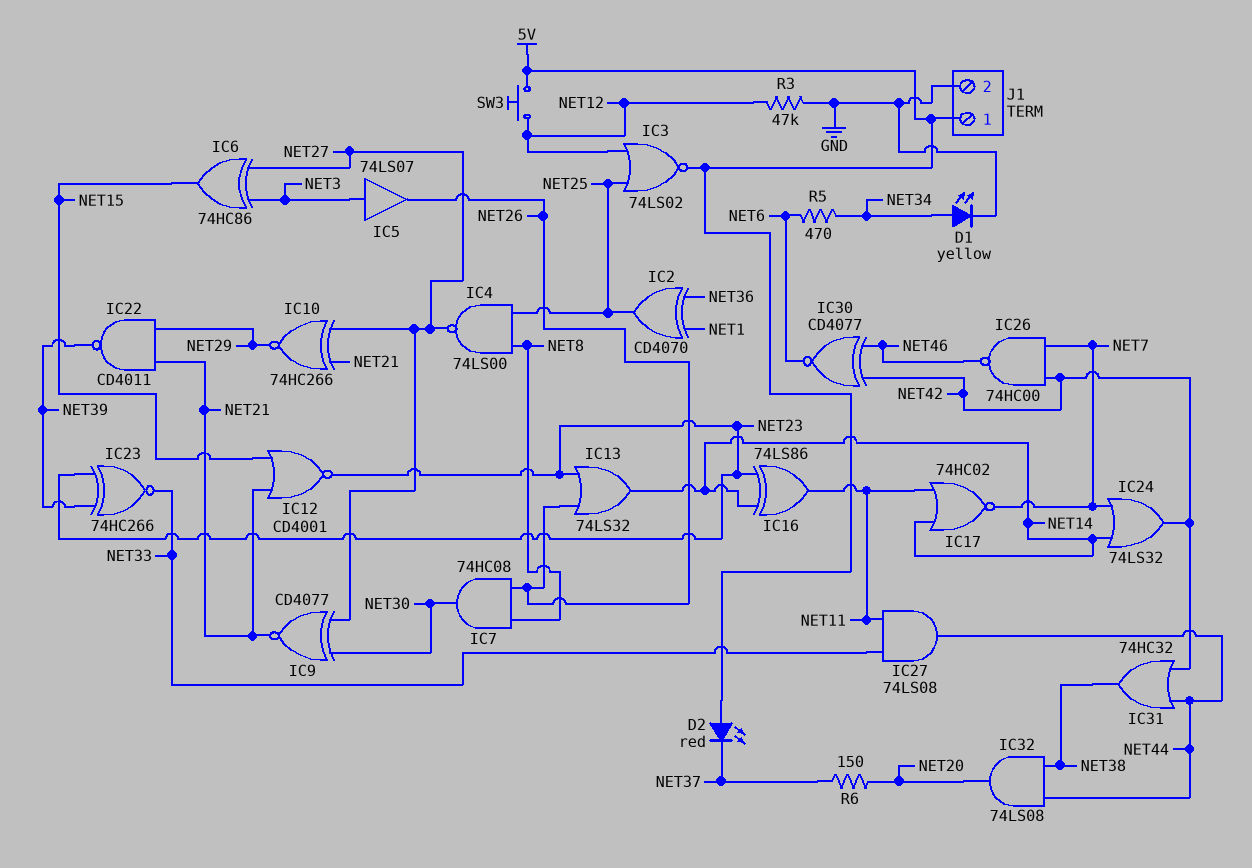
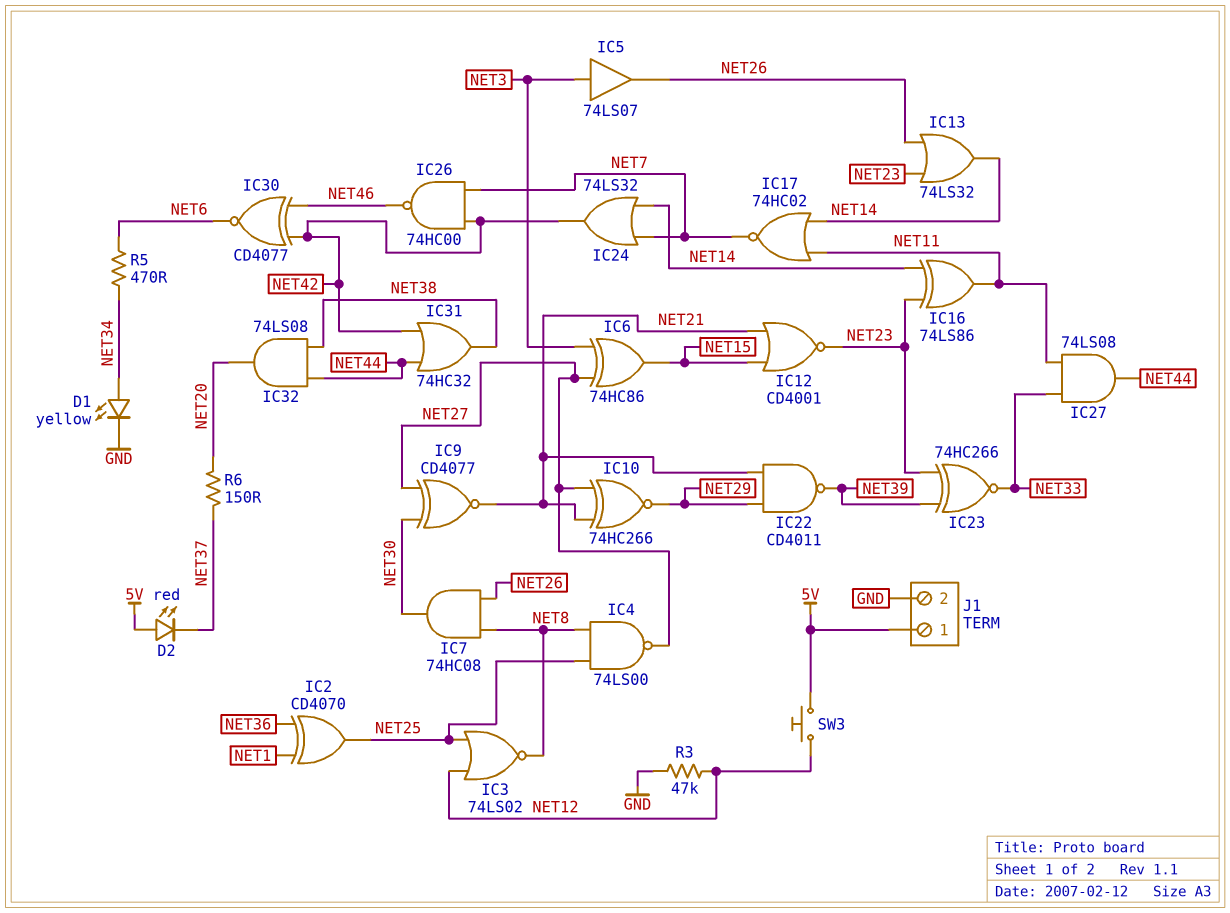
IC3: NOR 74LS02 (in NET12, in NET25, out 5V) -> NOR 74LS02 (in NET12, in NET25, out NET8)

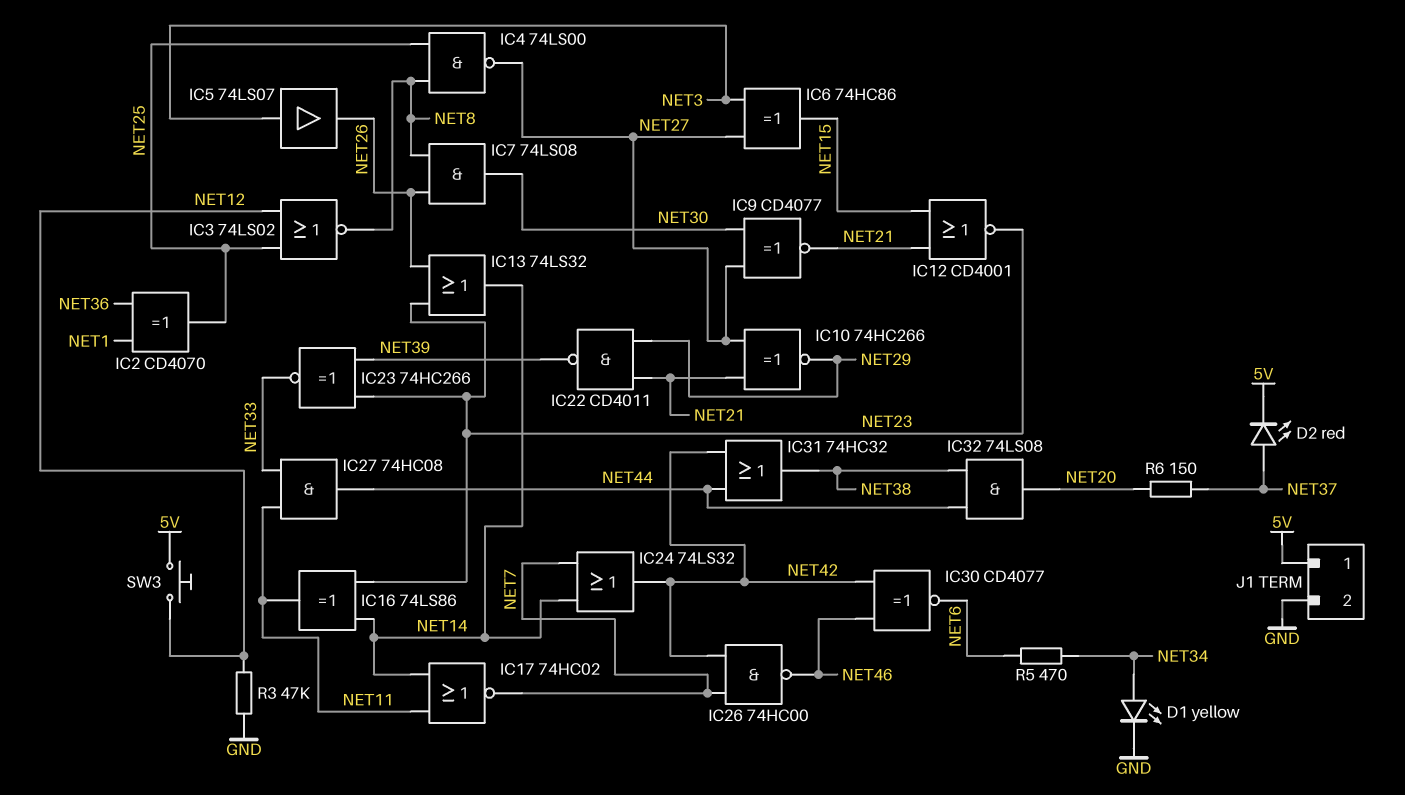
D2: LED red (A 5V, K NET37) -> LED red (A NET37, K 5V)
IC7: AND 74HC08 (in NET8, in NET26, out NET30) -> AND 74LS08 (in NET8, in NET26, out NET30)
IC27: AND 74LS08 (in NET11, in NET33, out NET44) -> AND 74HC08 (in NET11, in NET33, out NET44)

